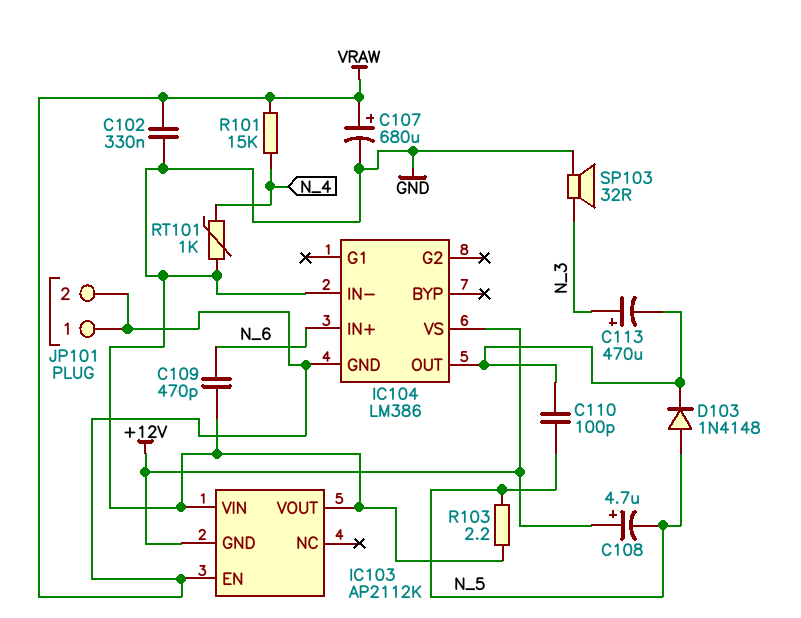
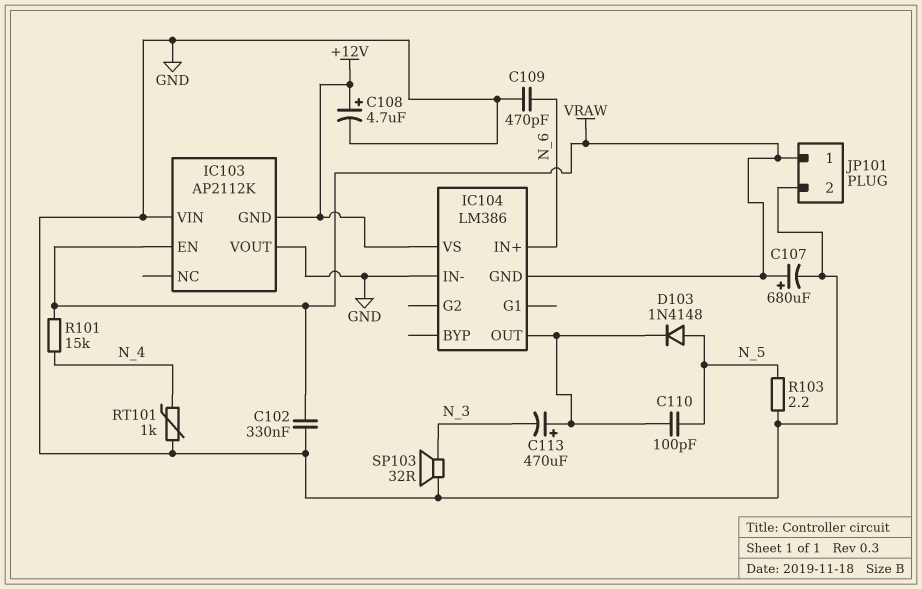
C108: 4.7uF (plus +12V, minus N_5) -> 4.7uF (plus +12V, minus GND)
C113: 470uF (plus N_3, minus IC104/OUT) -> 470uF (plus IC104/OUT, minus N_3)
JP101 pin 2: VRAW -> GND

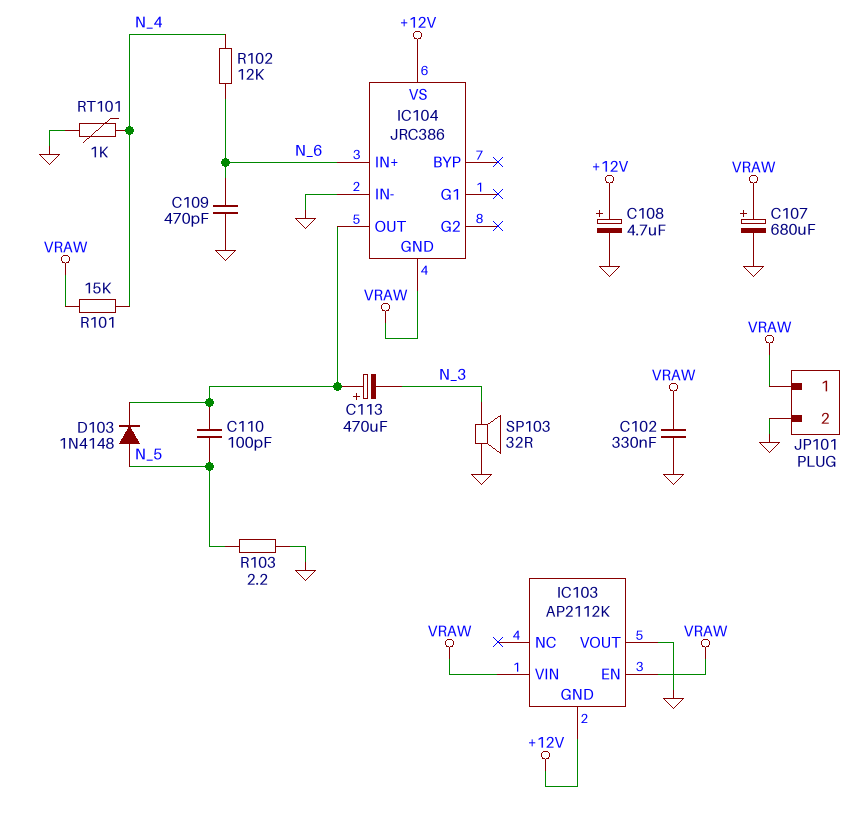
IC103 pin VIN: GND -> VRAW
IC104: LM386 -> JRC386
R102: none -> 12k (N_4, N_6)

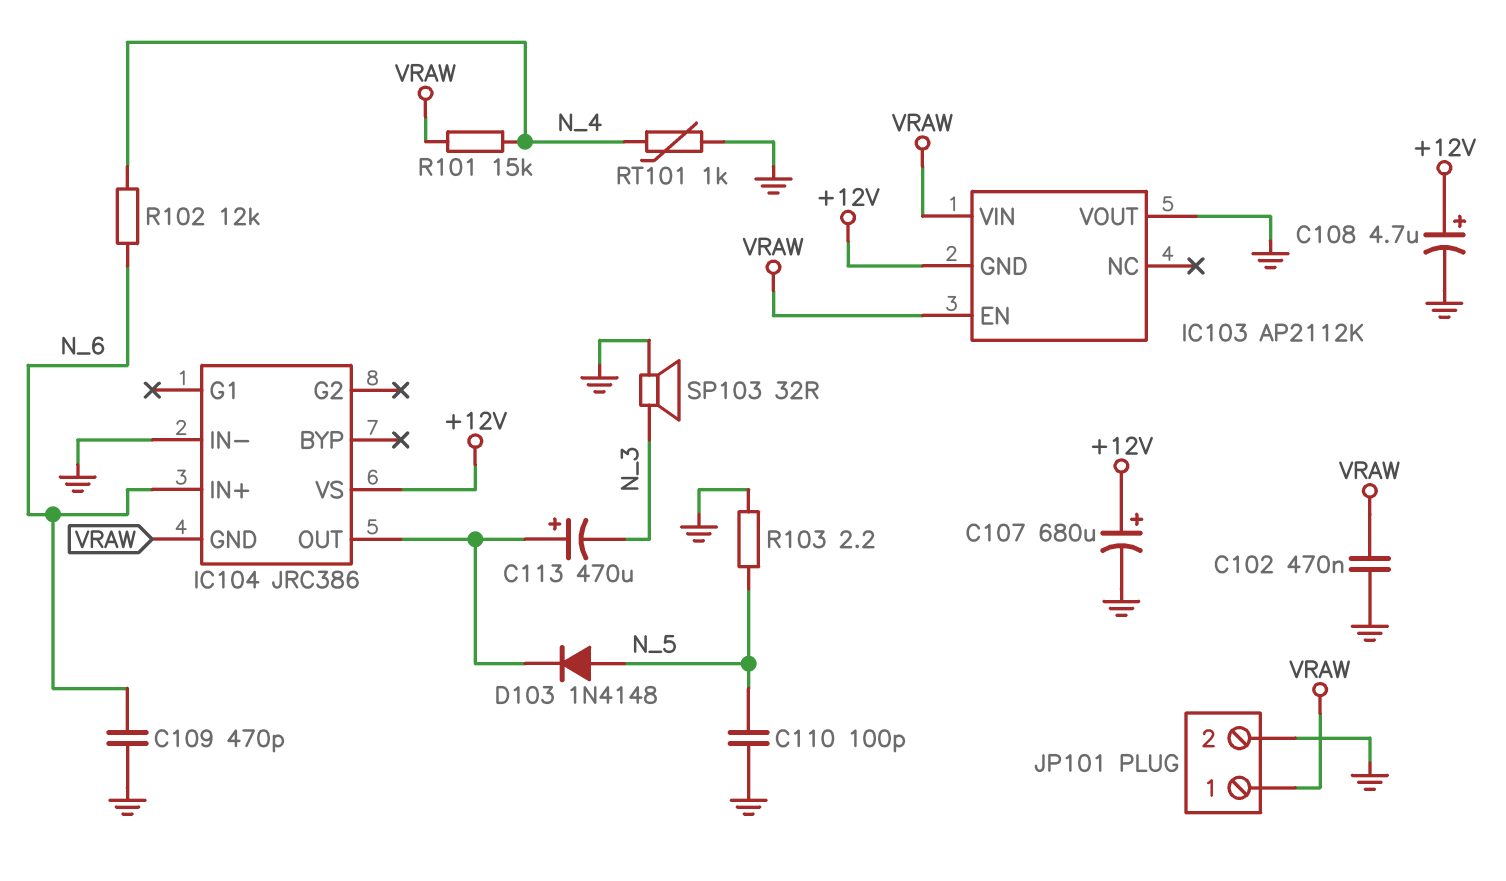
C102: 330nF (GND, VRAW) -> 470nF (GND, VRAW)
C107: 680uF (plus VRAW, minus GND) -> 680uF (plus +12V, minus GND)
C110: 100pF (IC104/OUT, N_5) -> 100pF (GND, N_5)

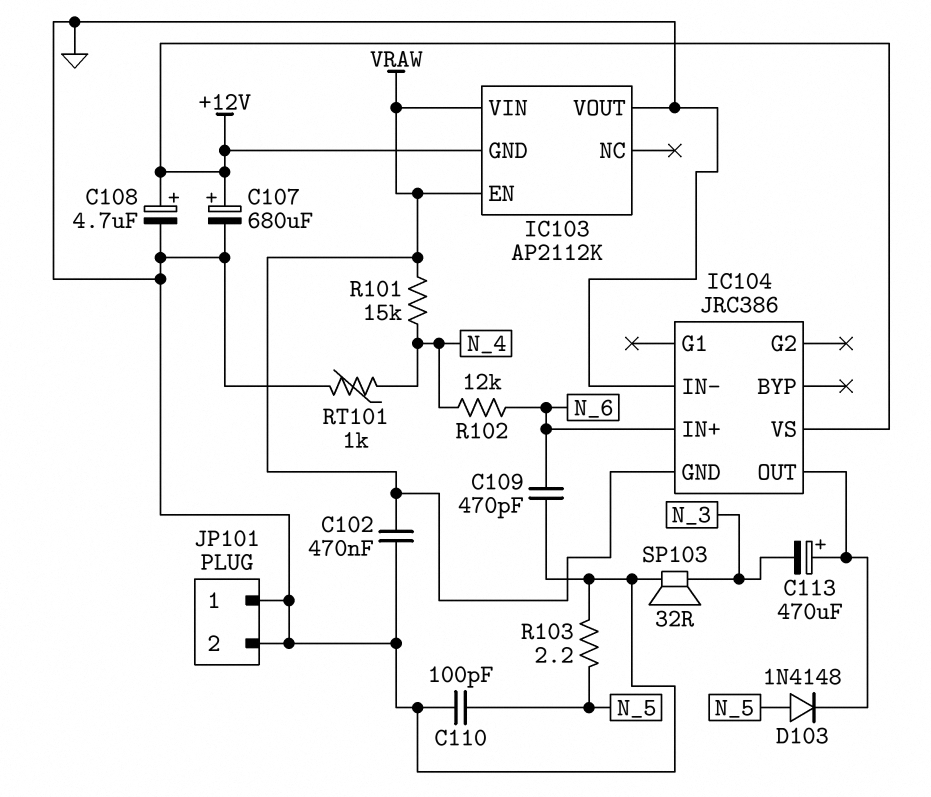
JP101 pin 1: VRAW -> GND

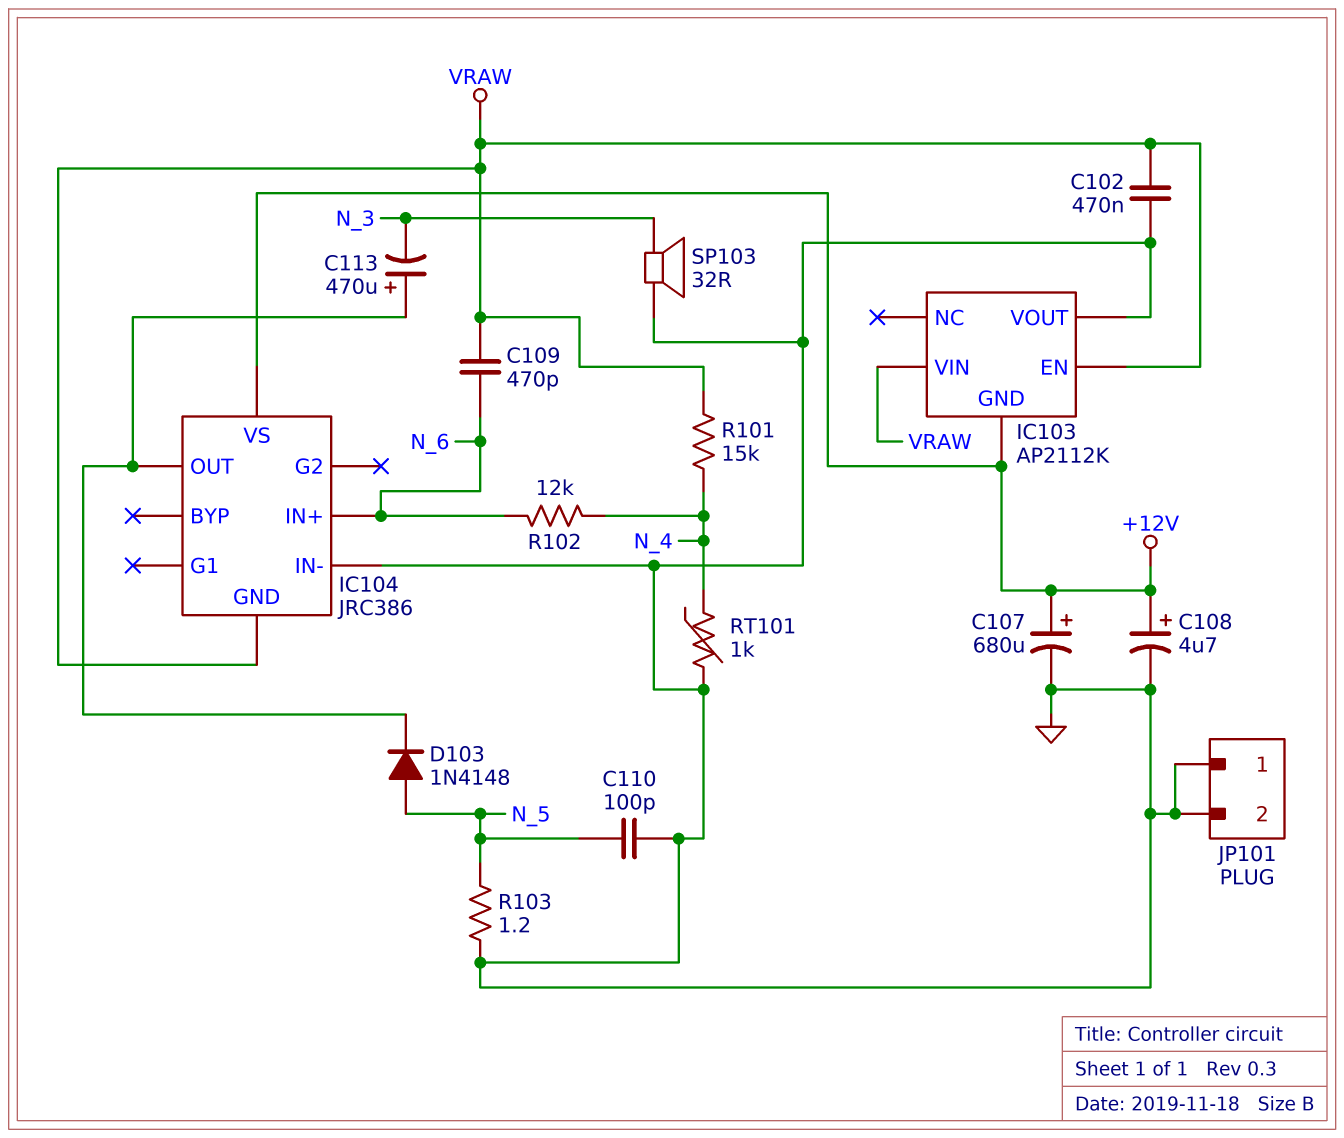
C109: 470pF (GND, N_6) -> 470pF (N_6, VRAW)
R103: 2.2 (GND, N_5) -> 1.2 (GND, N_5)

